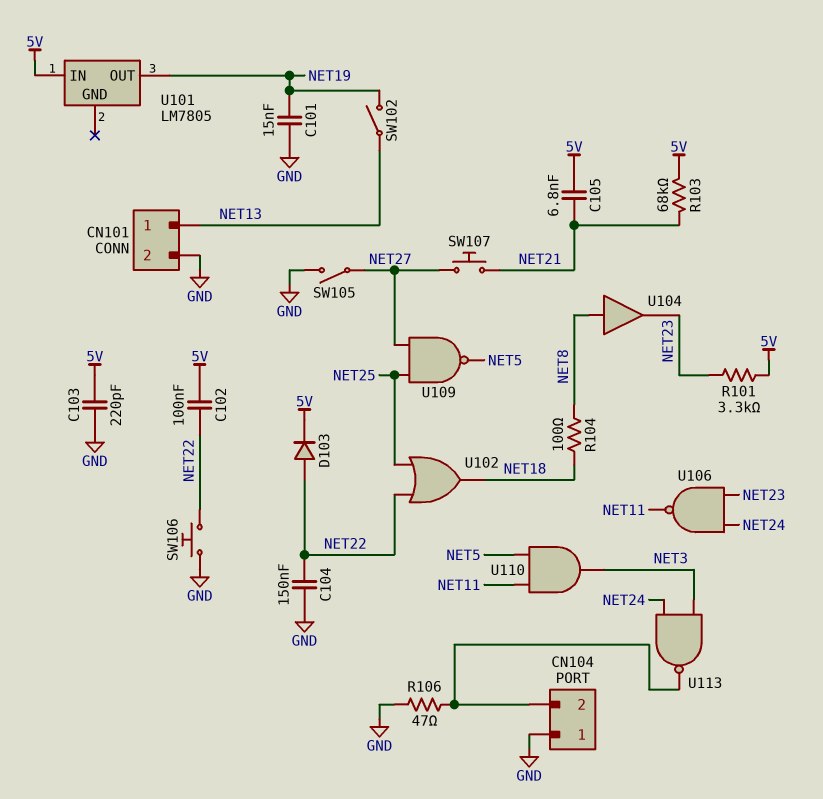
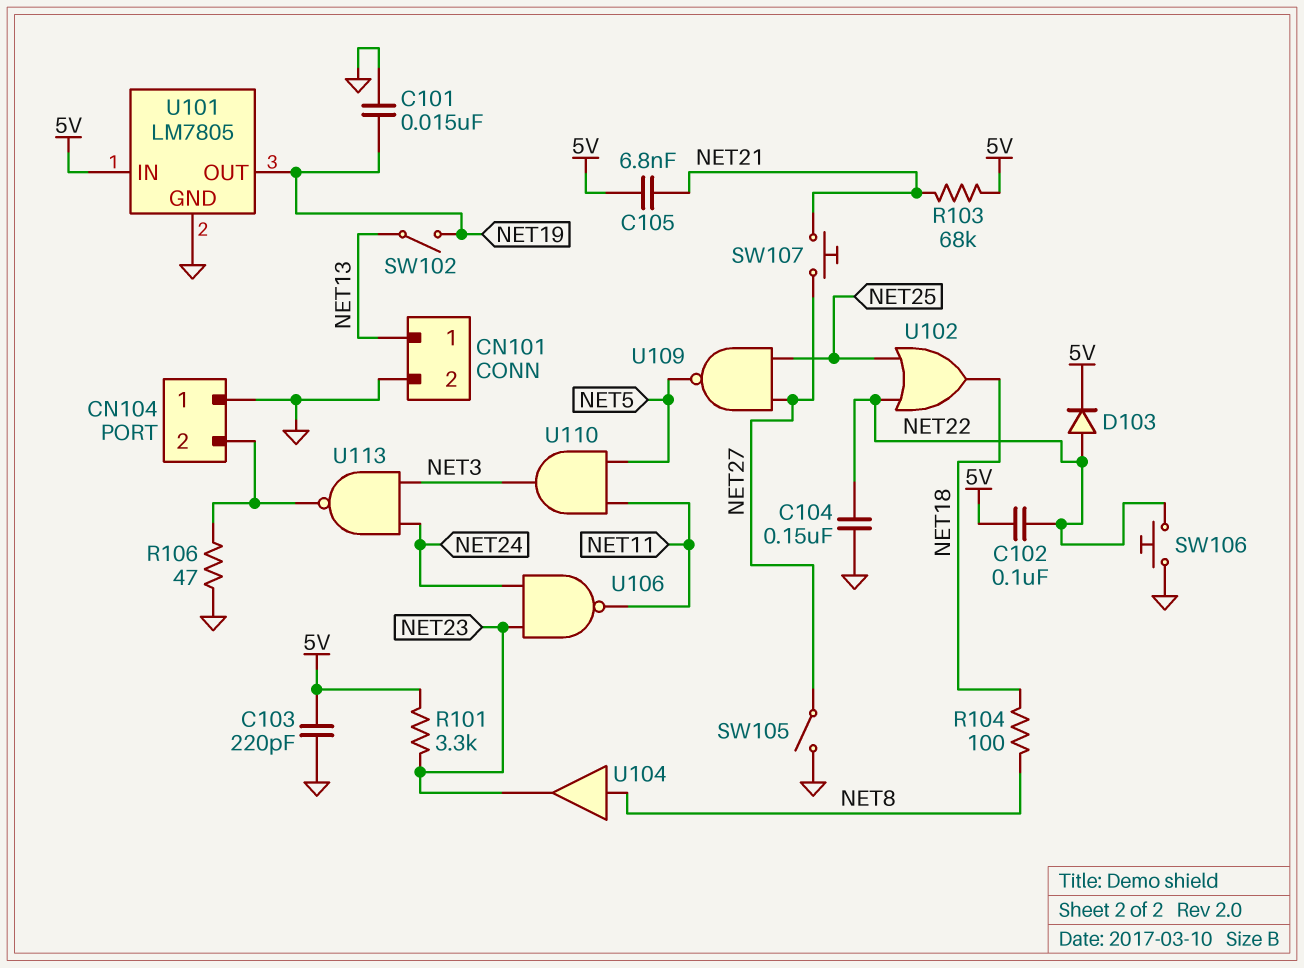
U101 pin GND: none -> GND

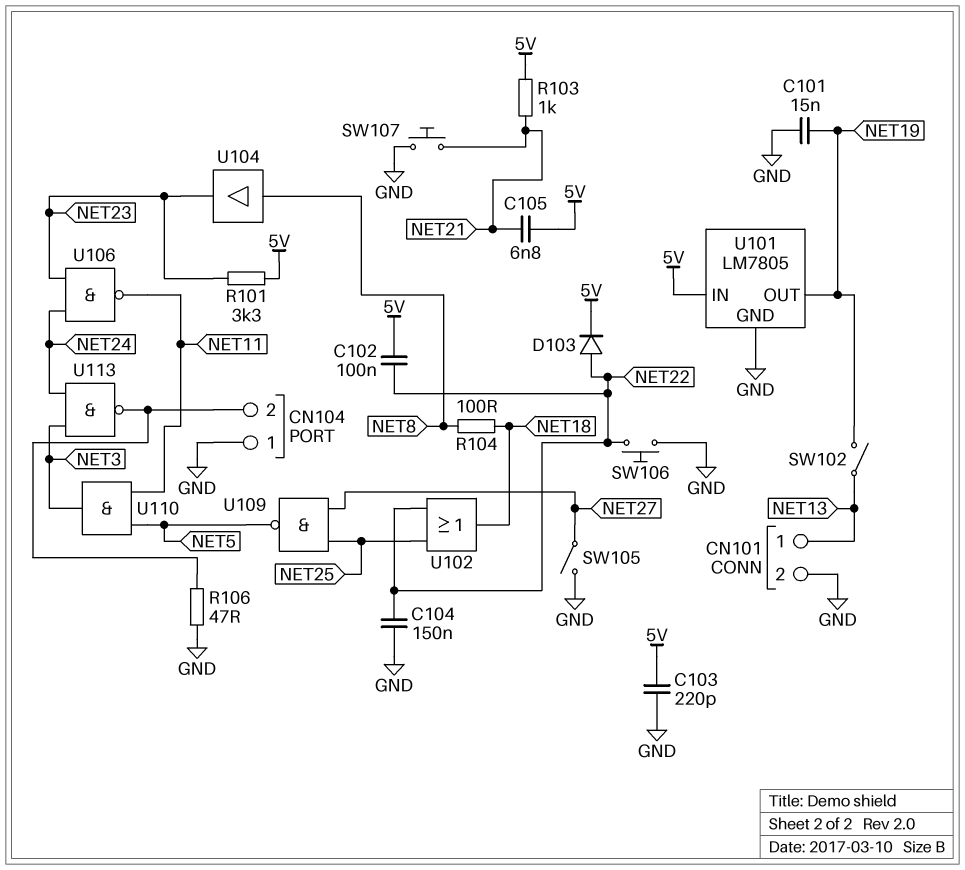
R103: 68k (5V, NET21) -> 1k (5V, NET21)
SW107: button (NET21, NET27) -> button (GND, NET21)

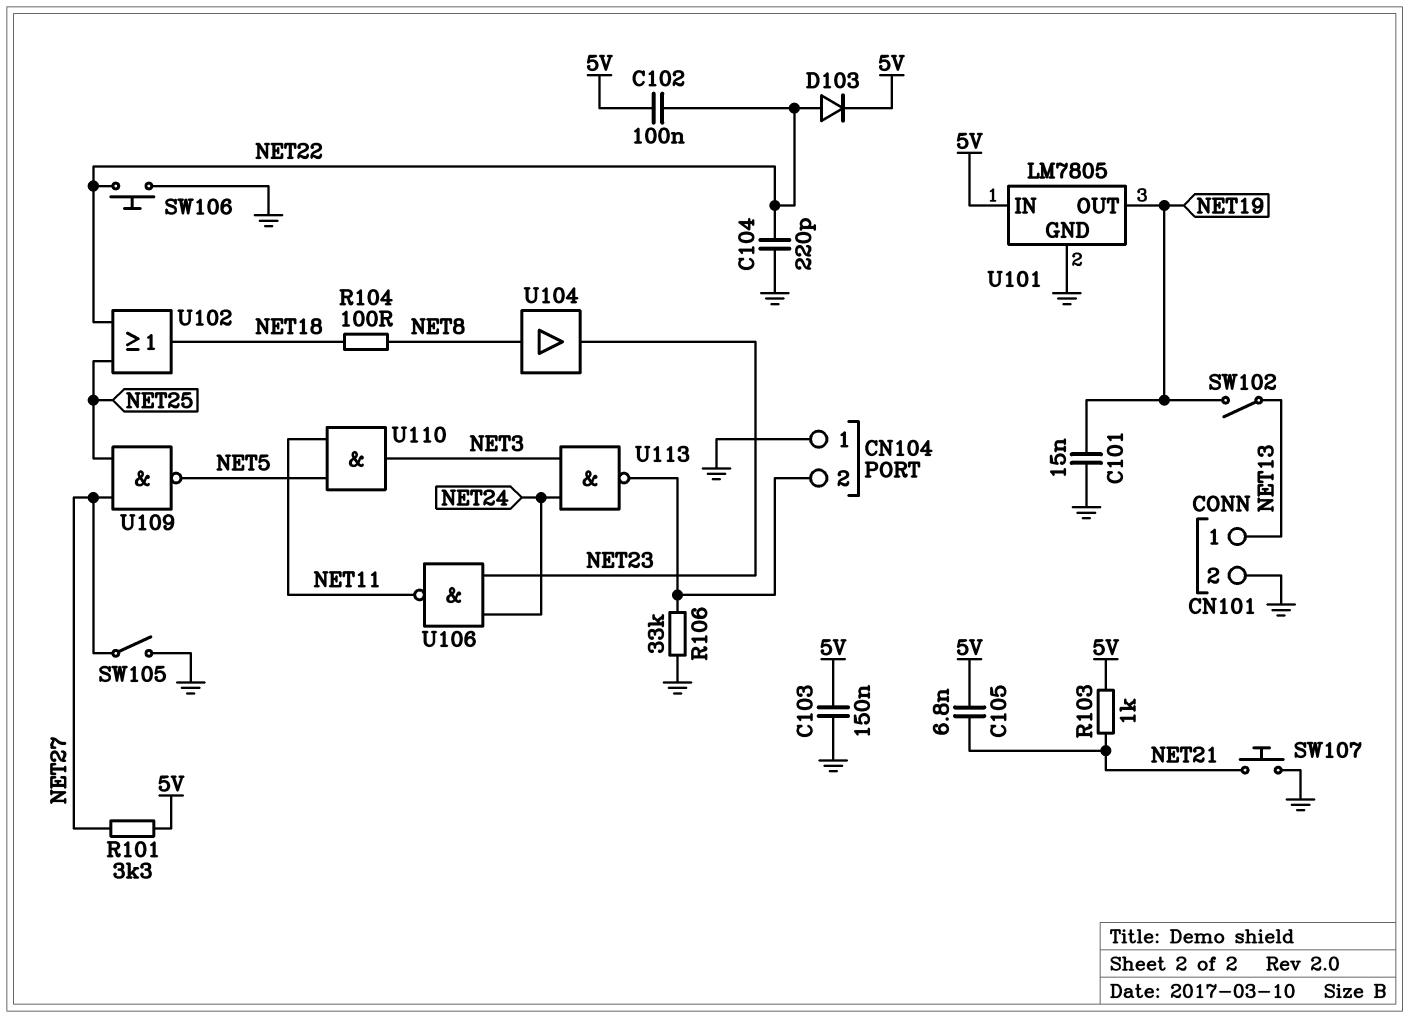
C103: 220pF (5V, GND) -> 150nF (5V, GND)
C104: 150nF (GND, NET22) -> 220pF (GND, NET22)
R101: 3.3k (5V, NET23) -> 3.3k (5V, NET27)
R106: 47 (CN104/2, GND) -> 33k (CN104/2, GND)

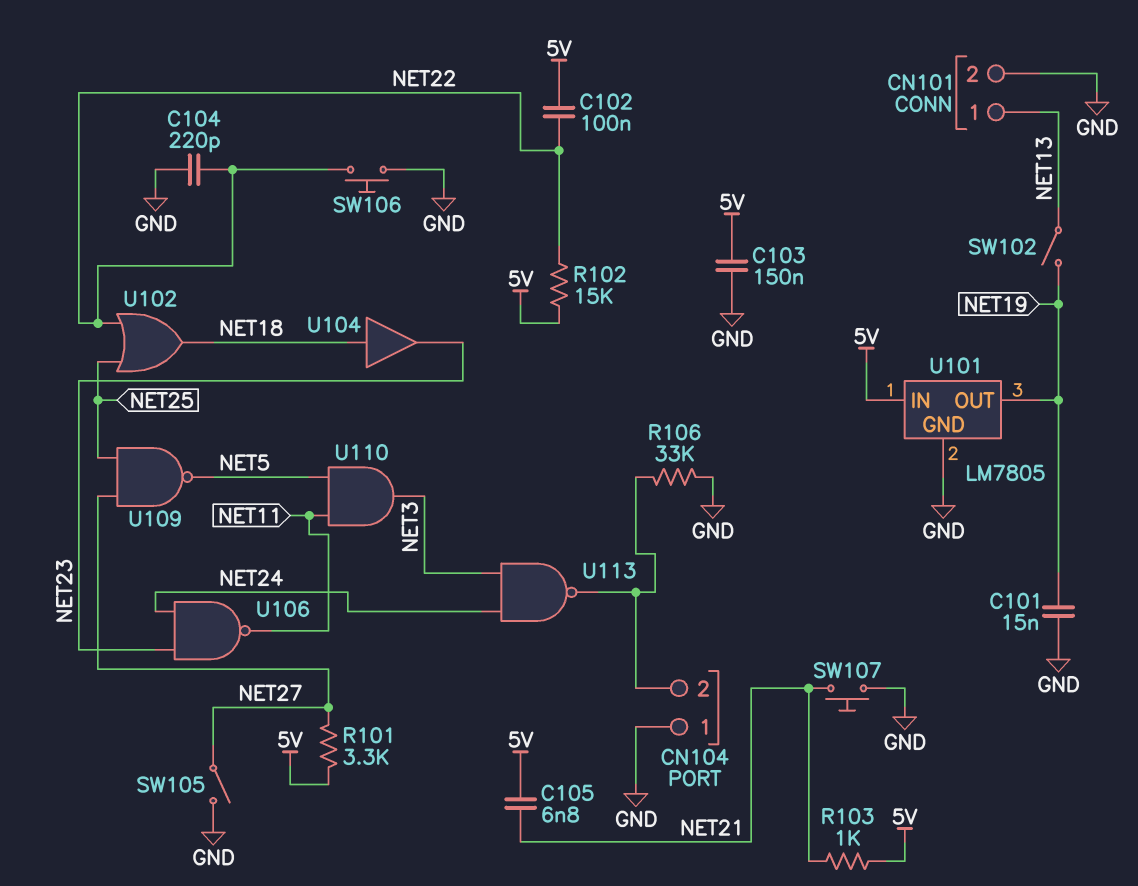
D103: diode (A NET22, K 5V) -> none
R102: none -> 15k (5V, NET22)
R104: 100 (NET8, NET18) -> none
U104: buffer (in NET8, out NET23) -> buffer (in NET18, out NET23)

